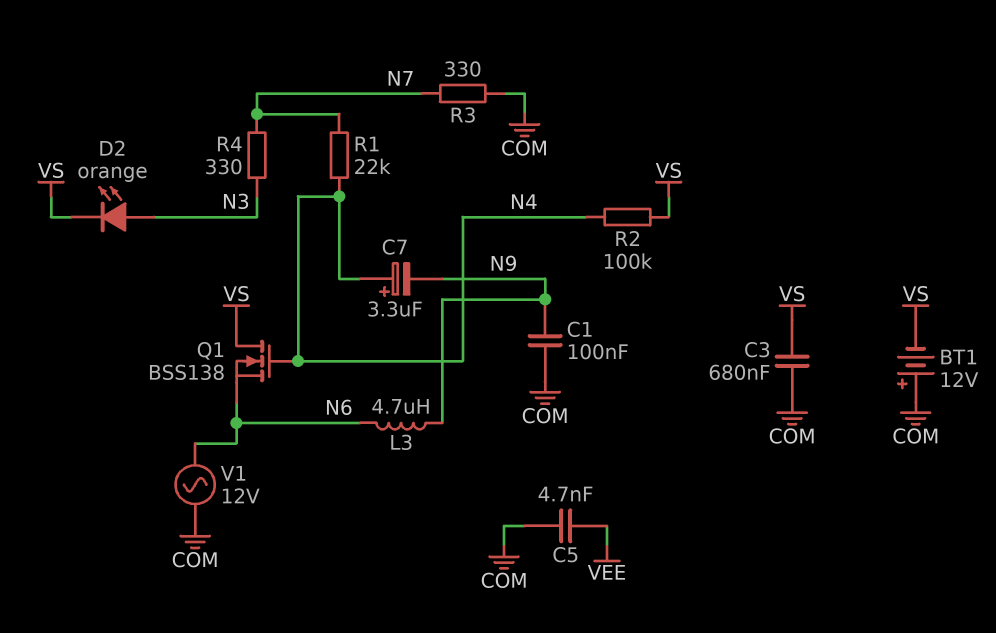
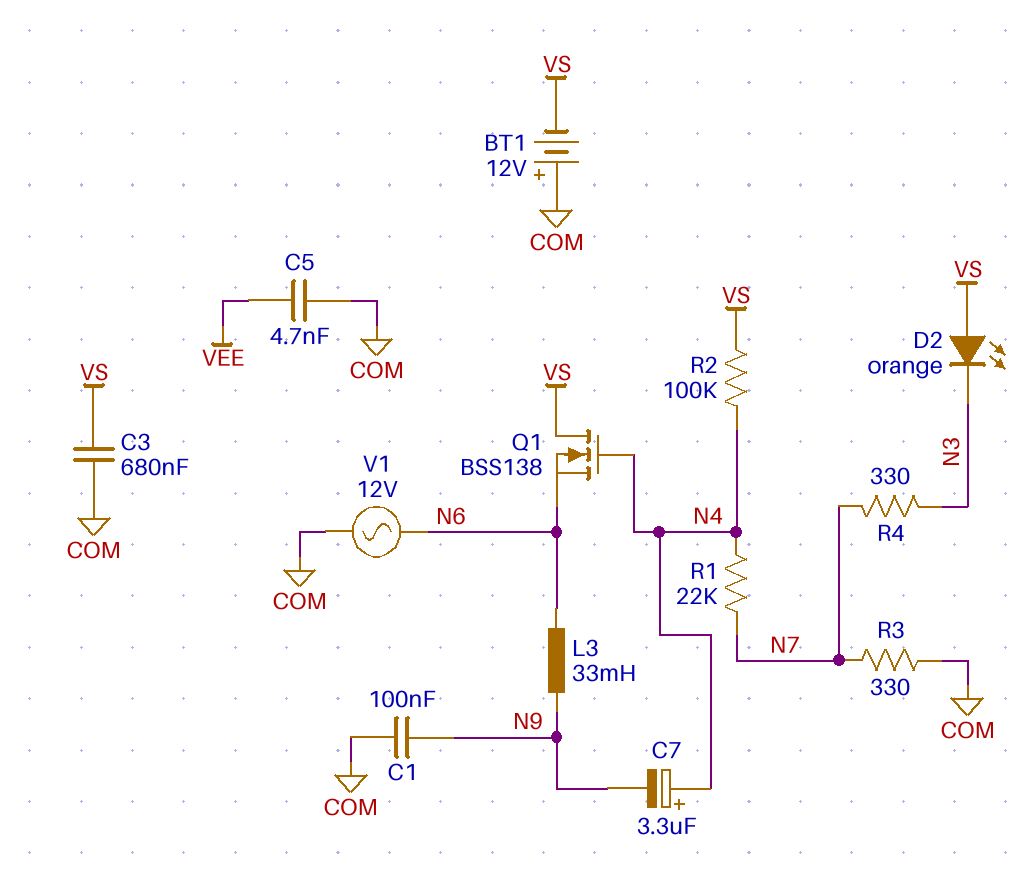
D2: LED orange (A N3, K VS) -> LED orange (A VS, K N3)
L3: 4.7uH (N6, N9) -> 33mH (N6, N9)

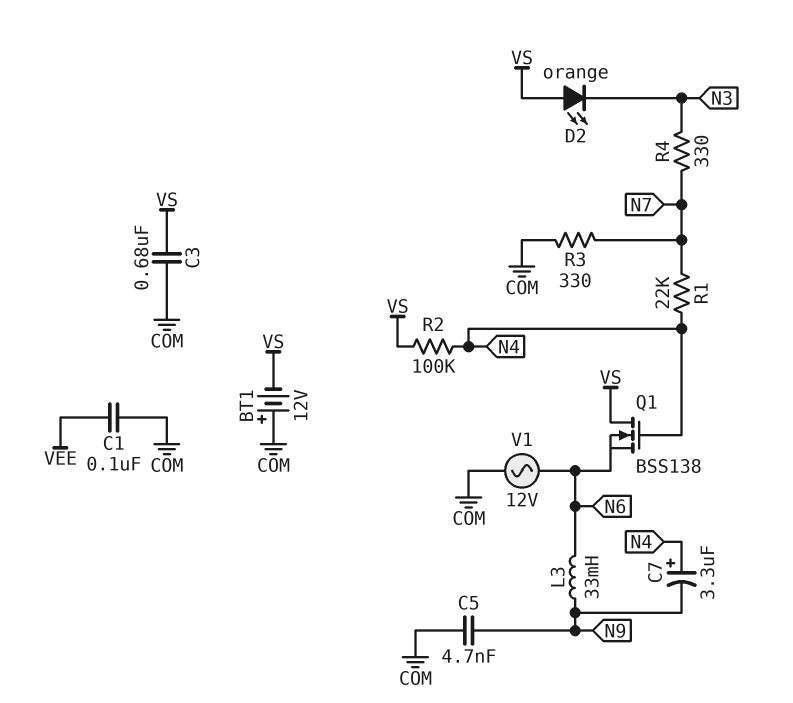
C1: 100nF (COM, N9) -> 100nF (COM, VEE)
C5: 4.7nF (COM, VEE) -> 4.7nF (COM, N9)

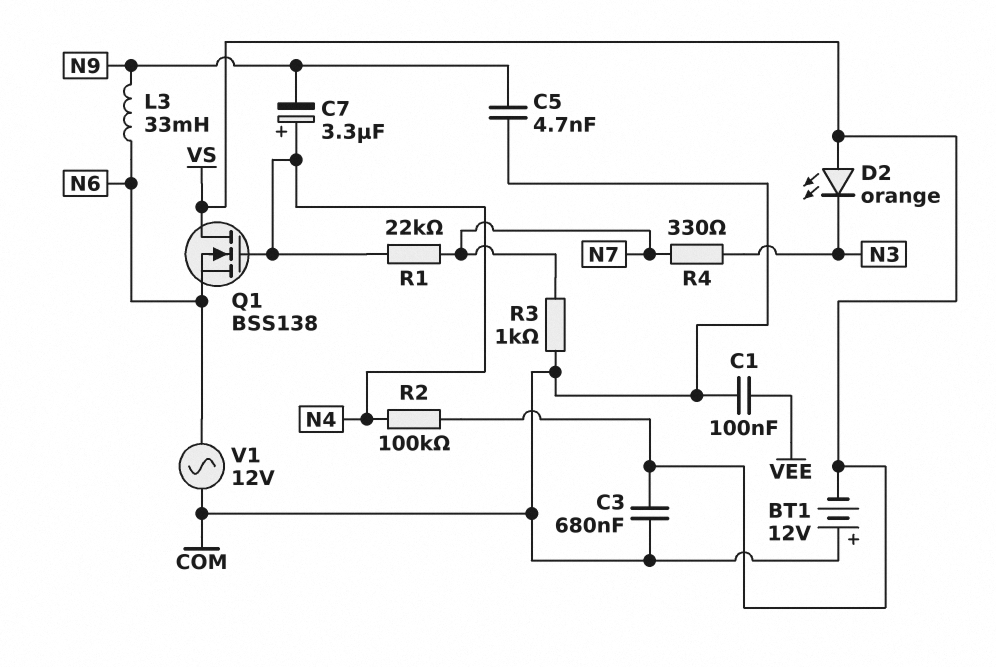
R3: 330 (COM, N7) -> 1k (COM, N7)

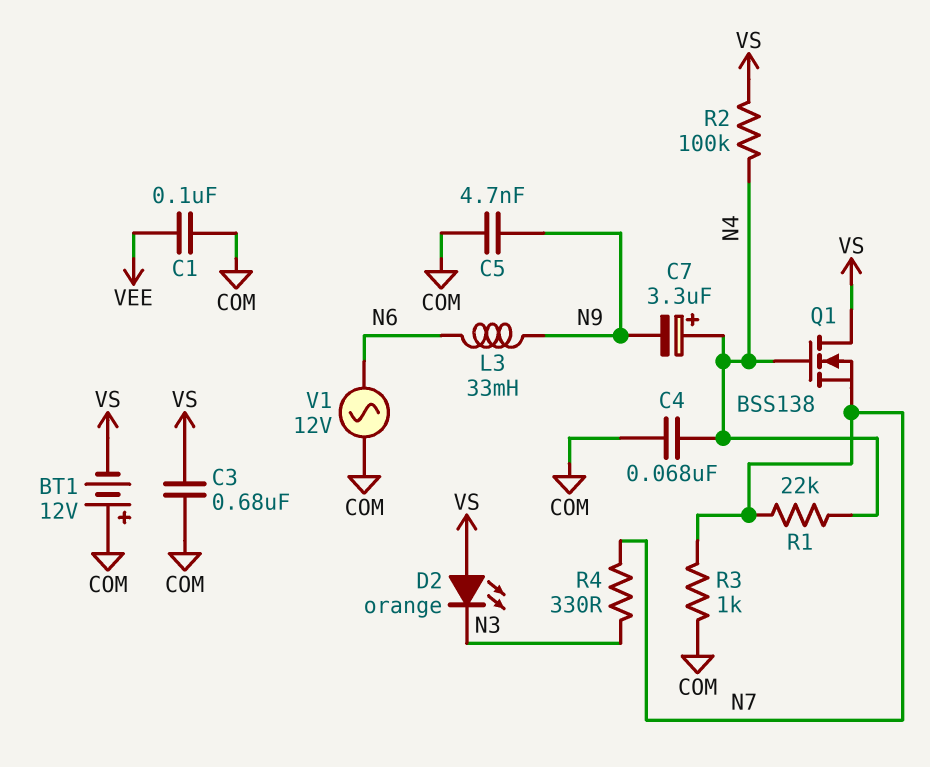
C4: none -> 68nF (COM, N4)
Q1: NMOS BSS138 (G N4, D VS, S N6) -> NMOS BSS138 (G N4, D VS, S N7)

